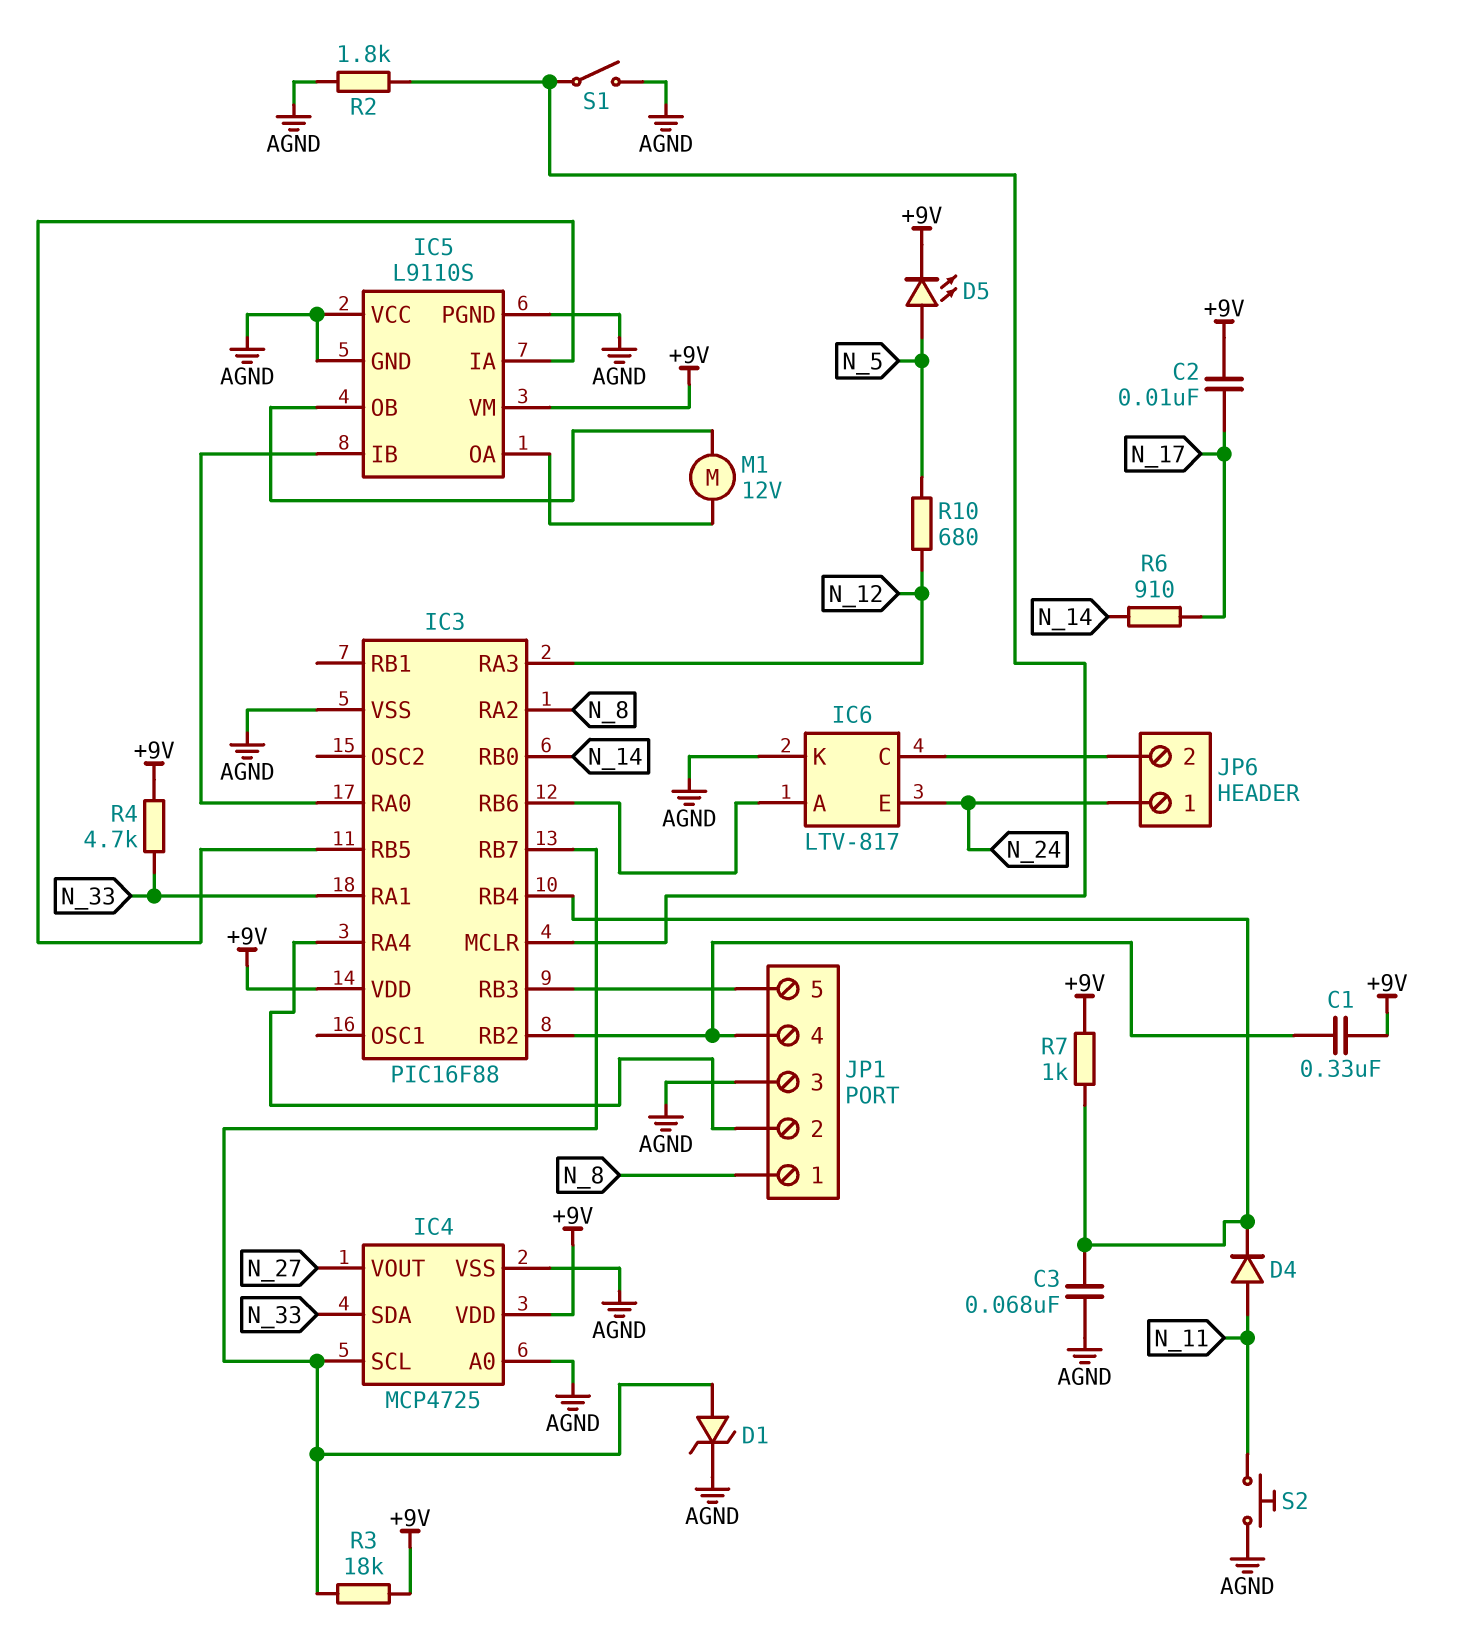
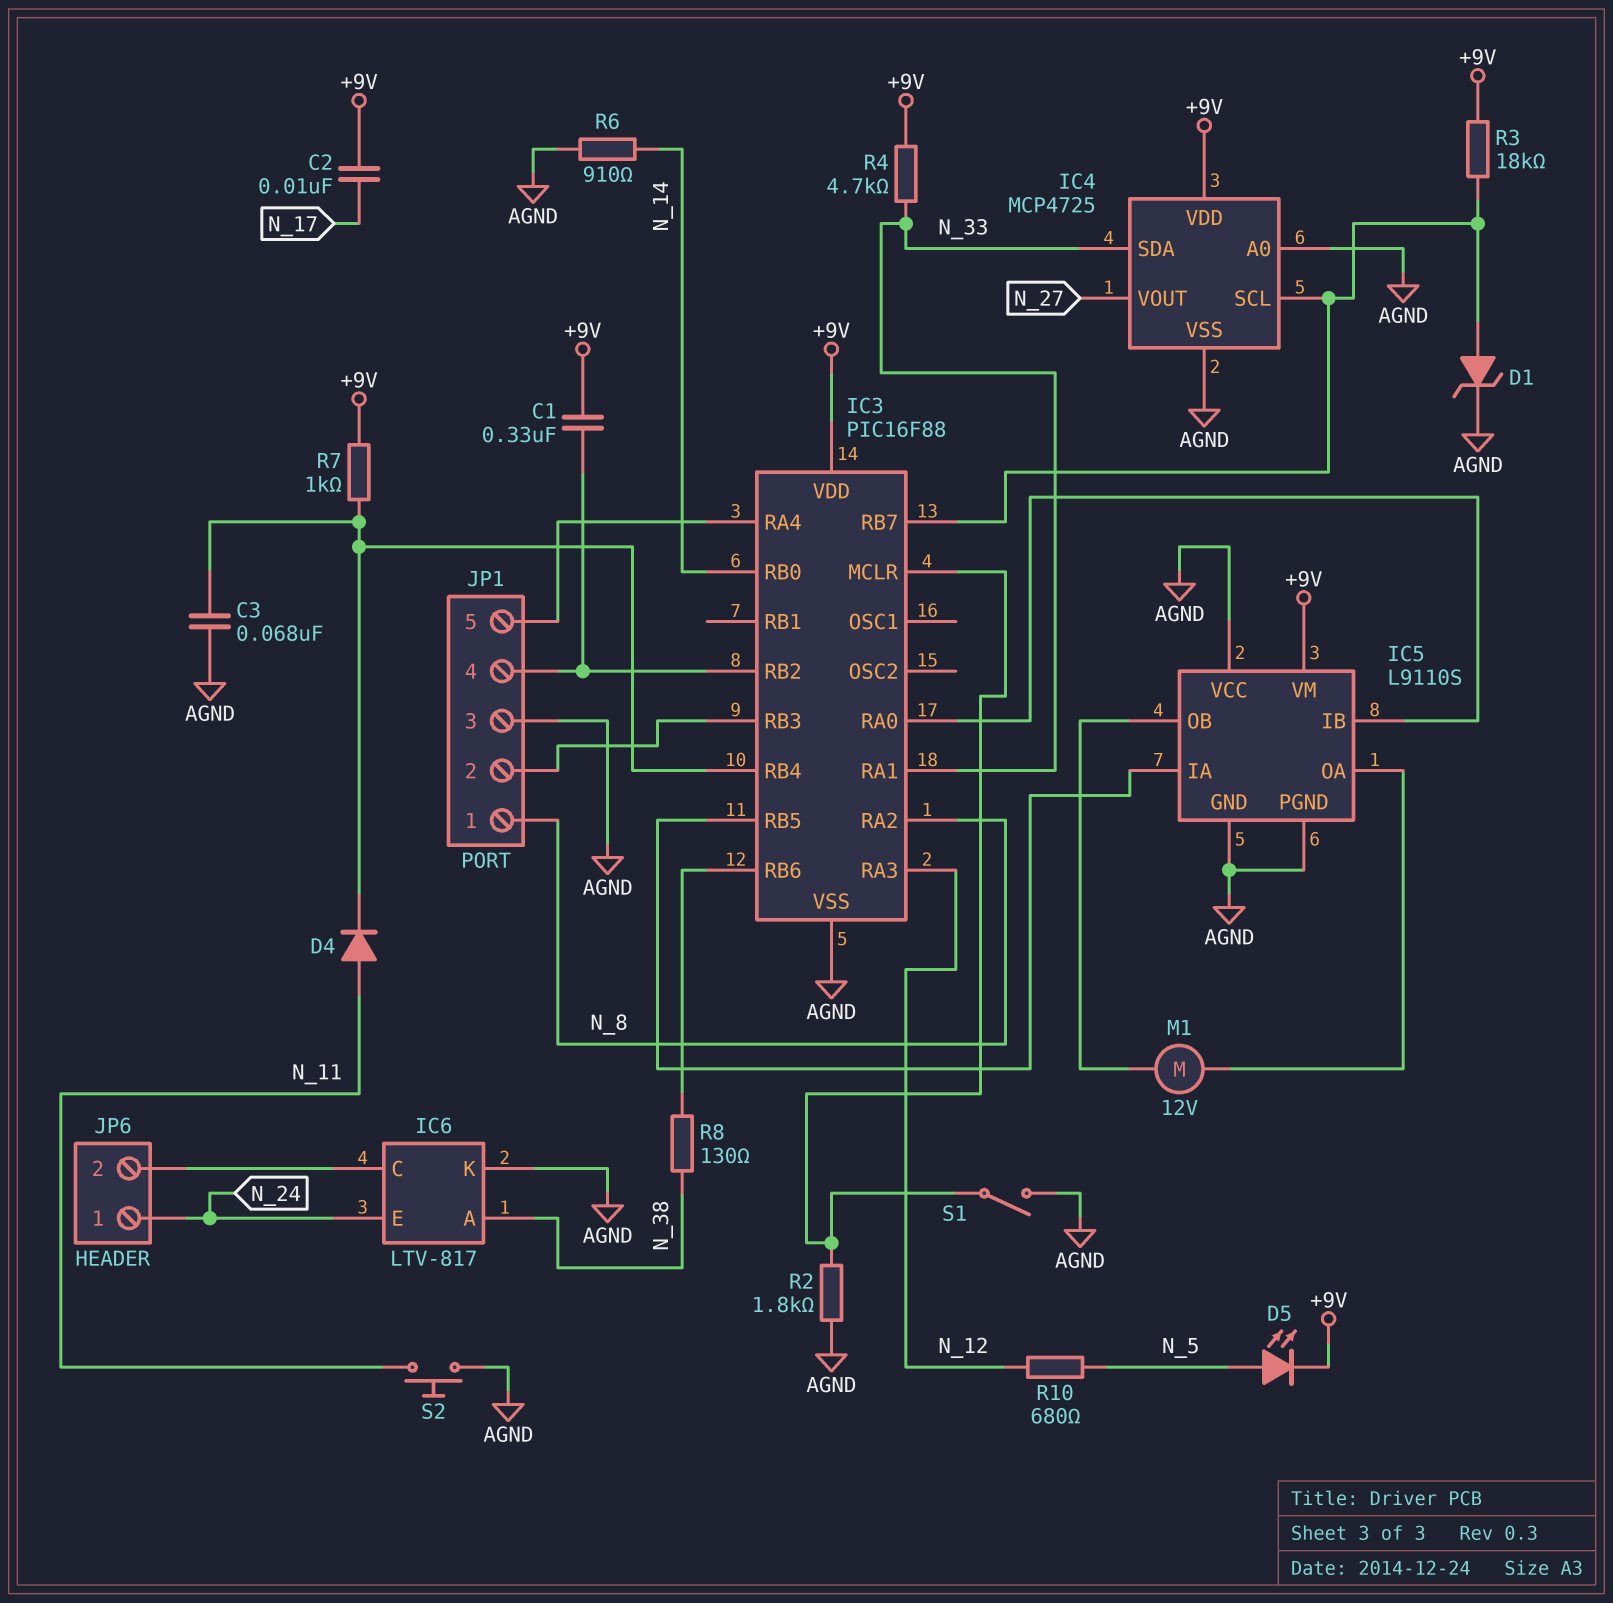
IC6 pin A: IC3/RB6 -> N_38
JP1 pin 2: IC3/RA4 -> IC3/RB3
JP1 pin 5: IC3/RB3 -> IC3/RA4
R6: 910 (N_14, N_17) -> 910 (AGND, N_14)
R8: none -> 130 (IC3/RB6, N_38)

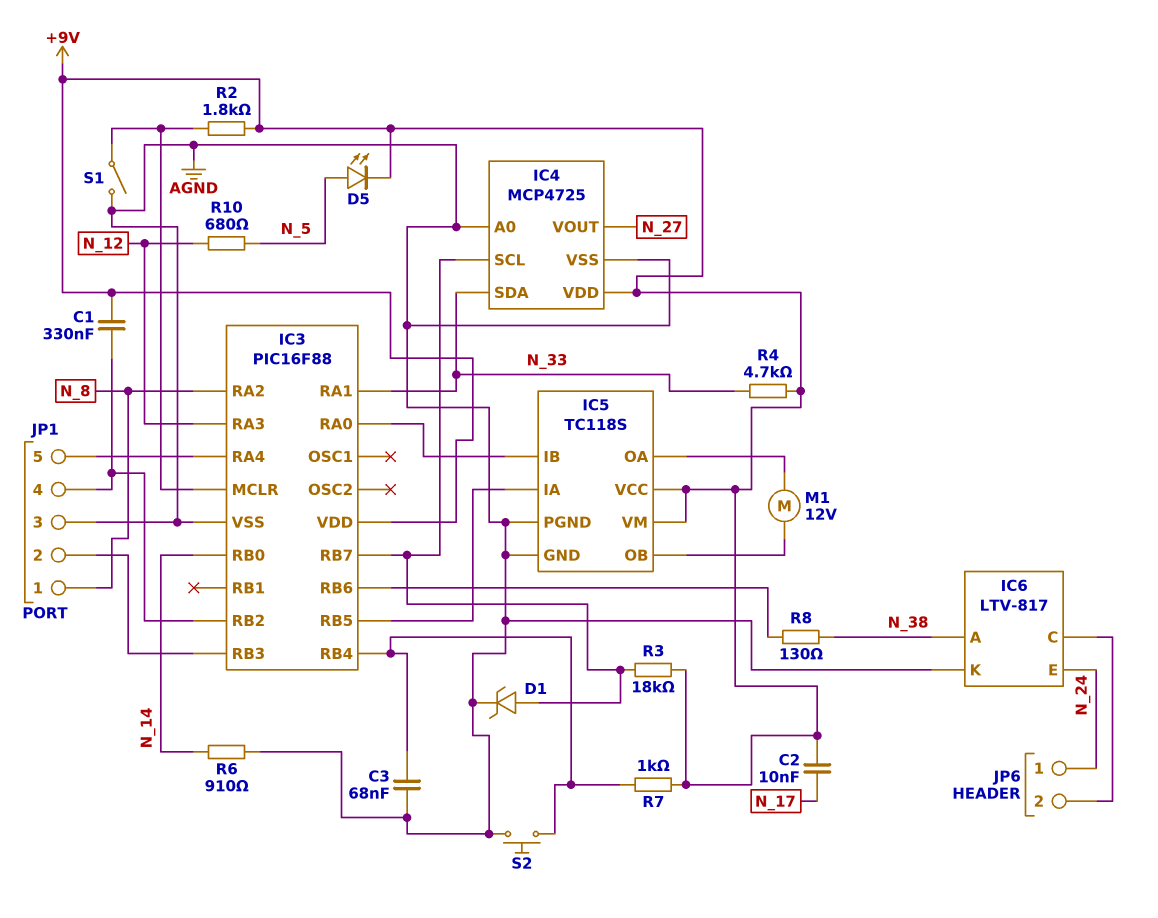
D4: diode (A N_11, K IC3/RB4) -> none
IC5: L9110S -> TC118S
IC5 pin VCC: AGND -> +9V
R2: 1.8k (AGND, IC3/MCLR) -> 1.8k (+9V, IC3/MCLR)
S2: button (AGND, N_11) -> button (AGND, IC3/RB4)

